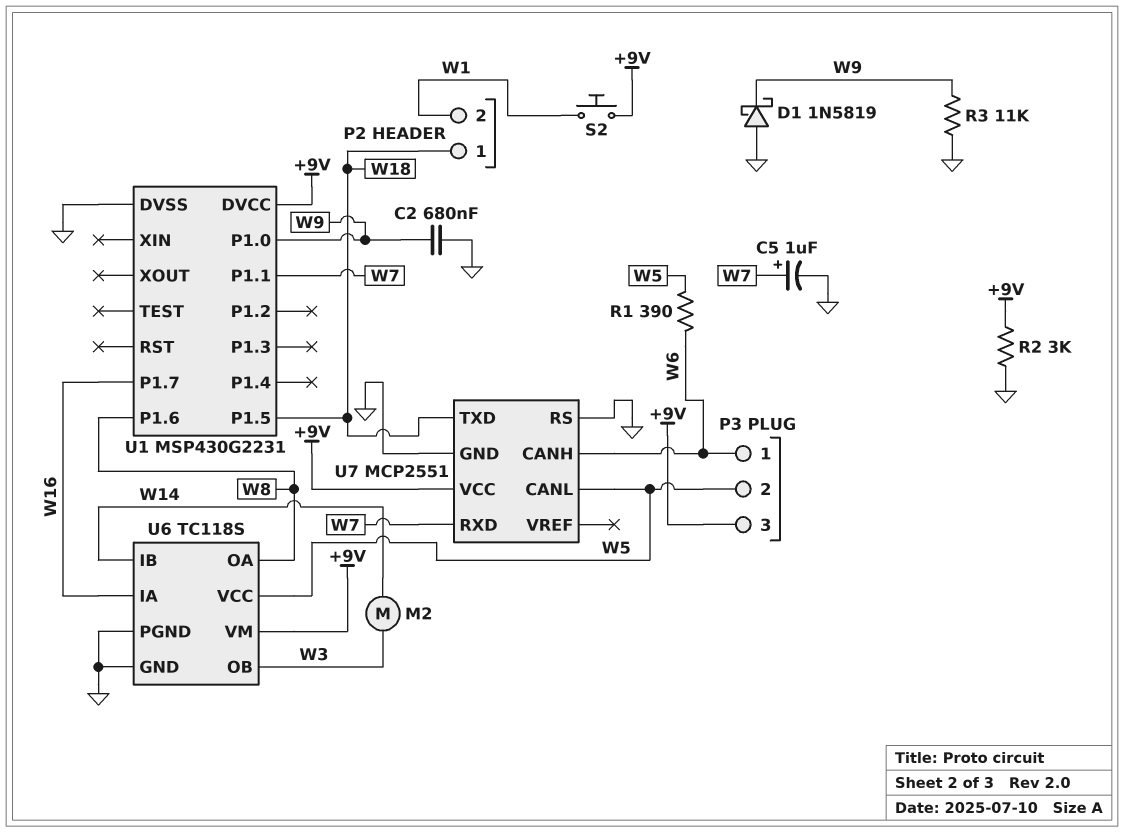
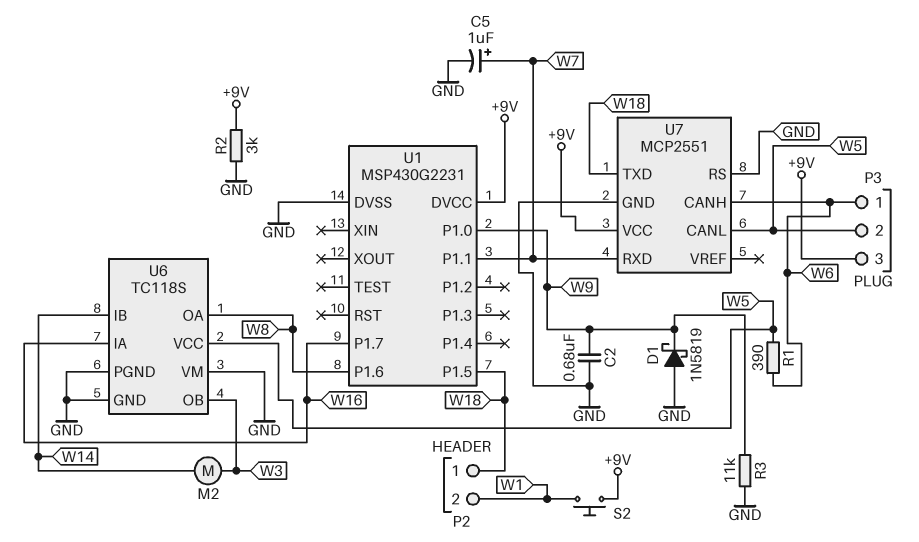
U6 pin VM: +9V -> GND

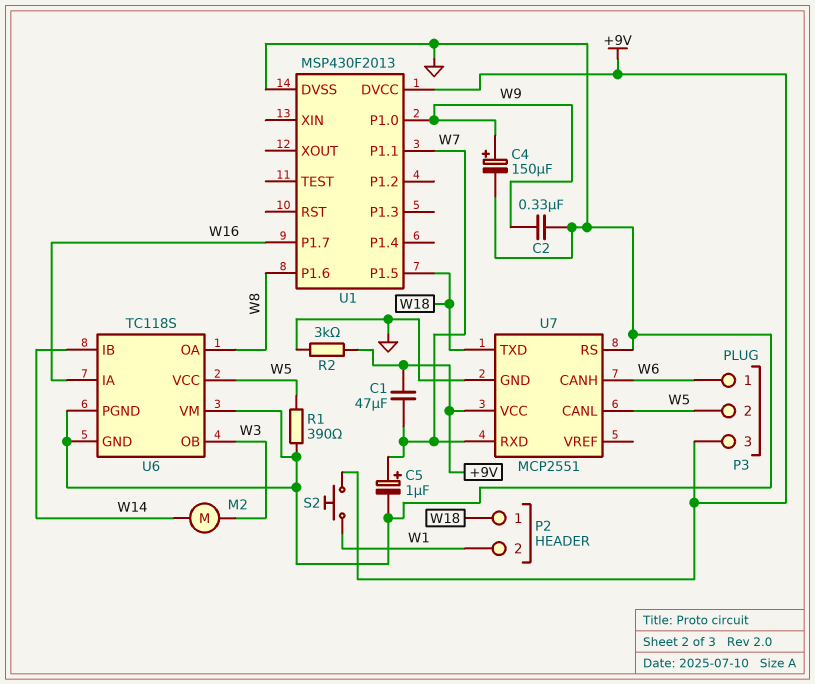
C1: none -> 47uF (+9V, W7)
C2: 680nF (GND, W9) -> 330nF (GND, W9)
C4: none -> 150uF (plus W9, minus GND)
D1: schottky 1N5819 (A GND, K W9) -> none
R1: 390 (W5, W6) -> 390 (GND, W5)
R3: 11k (GND, W9) -> none
U1: MSP430G2231 -> MSP430F2013

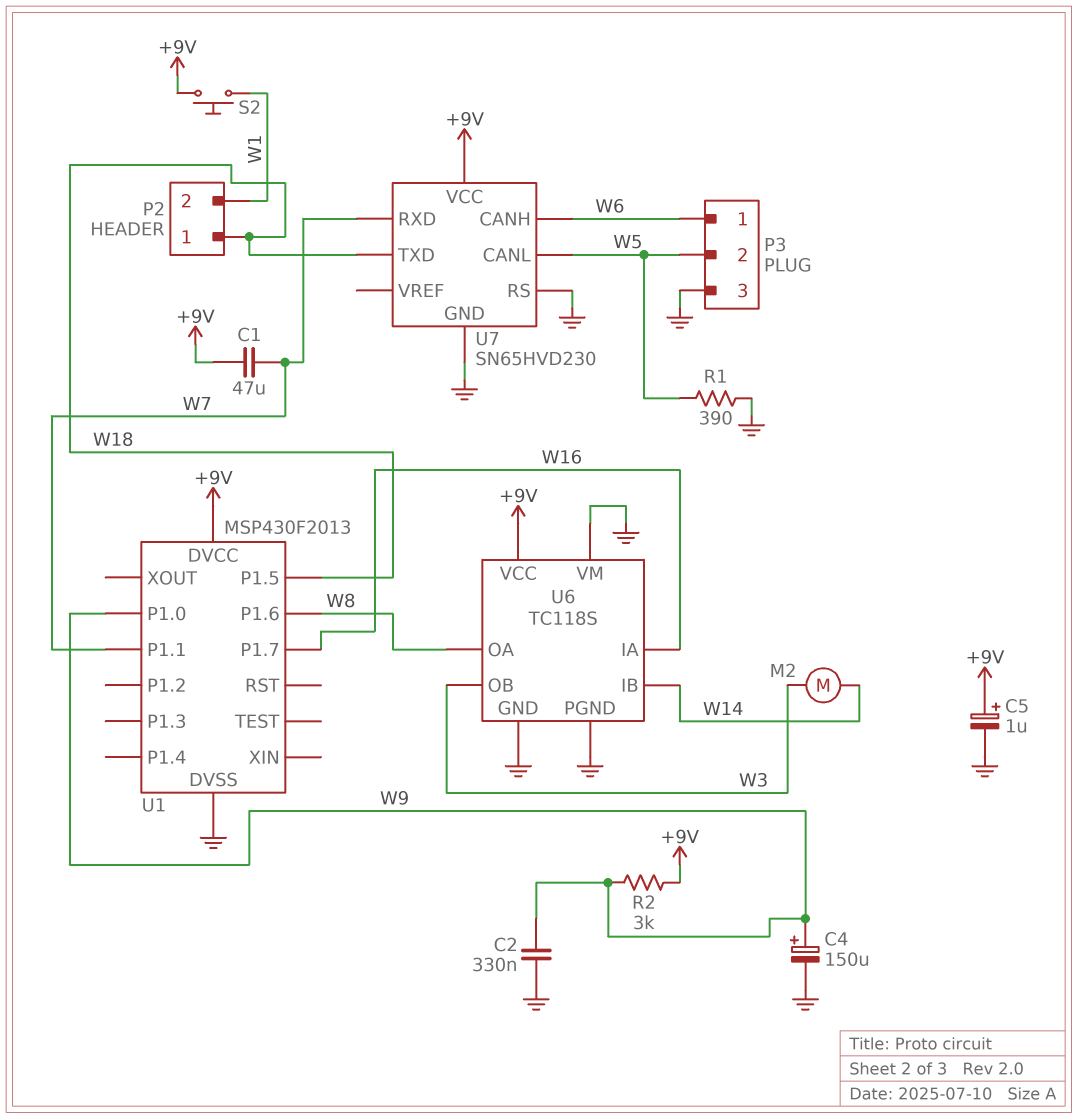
C5: 1uF (plus W7, minus GND) -> 1uF (plus +9V, minus GND)
P3 pin 3: +9V -> GND
R2: 3k (+9V, GND) -> 3k (+9V, W9)
U6 pin VCC: W5 -> +9V
U7: MCP2551 -> SN65HVD230

